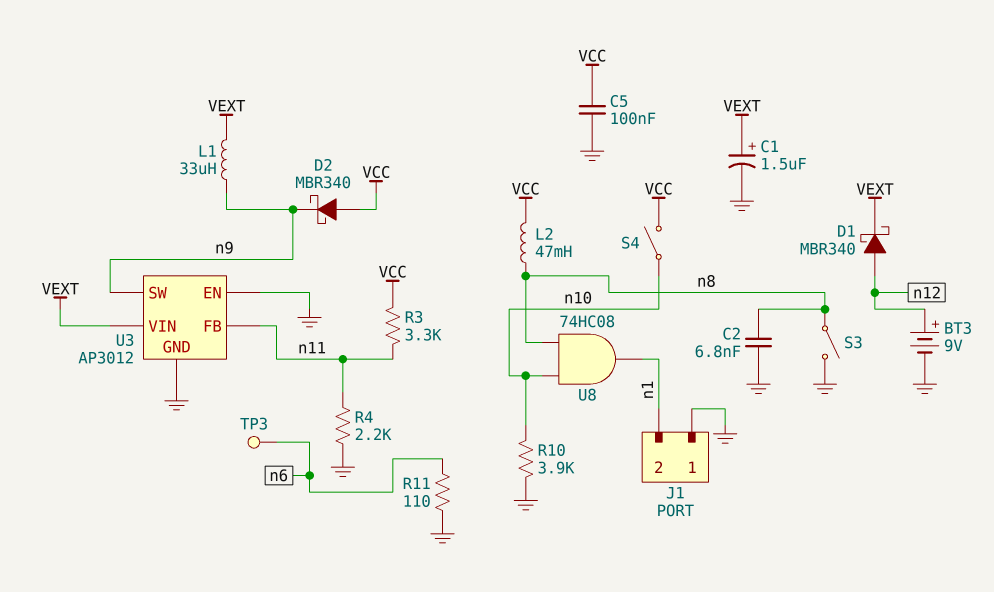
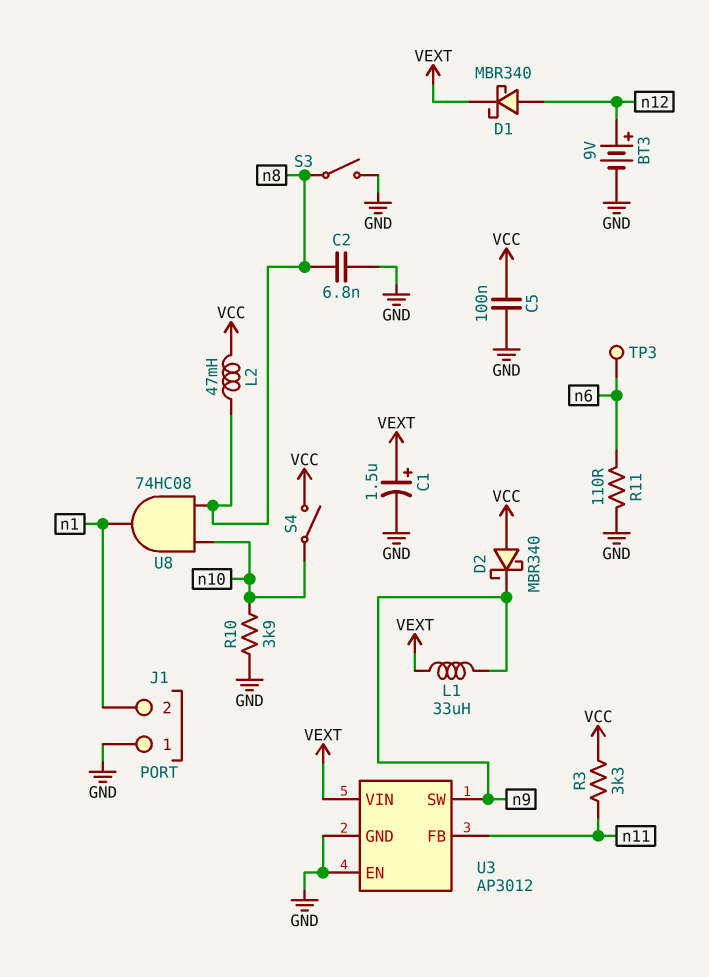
R4: 2.2k (GND, n11) -> none

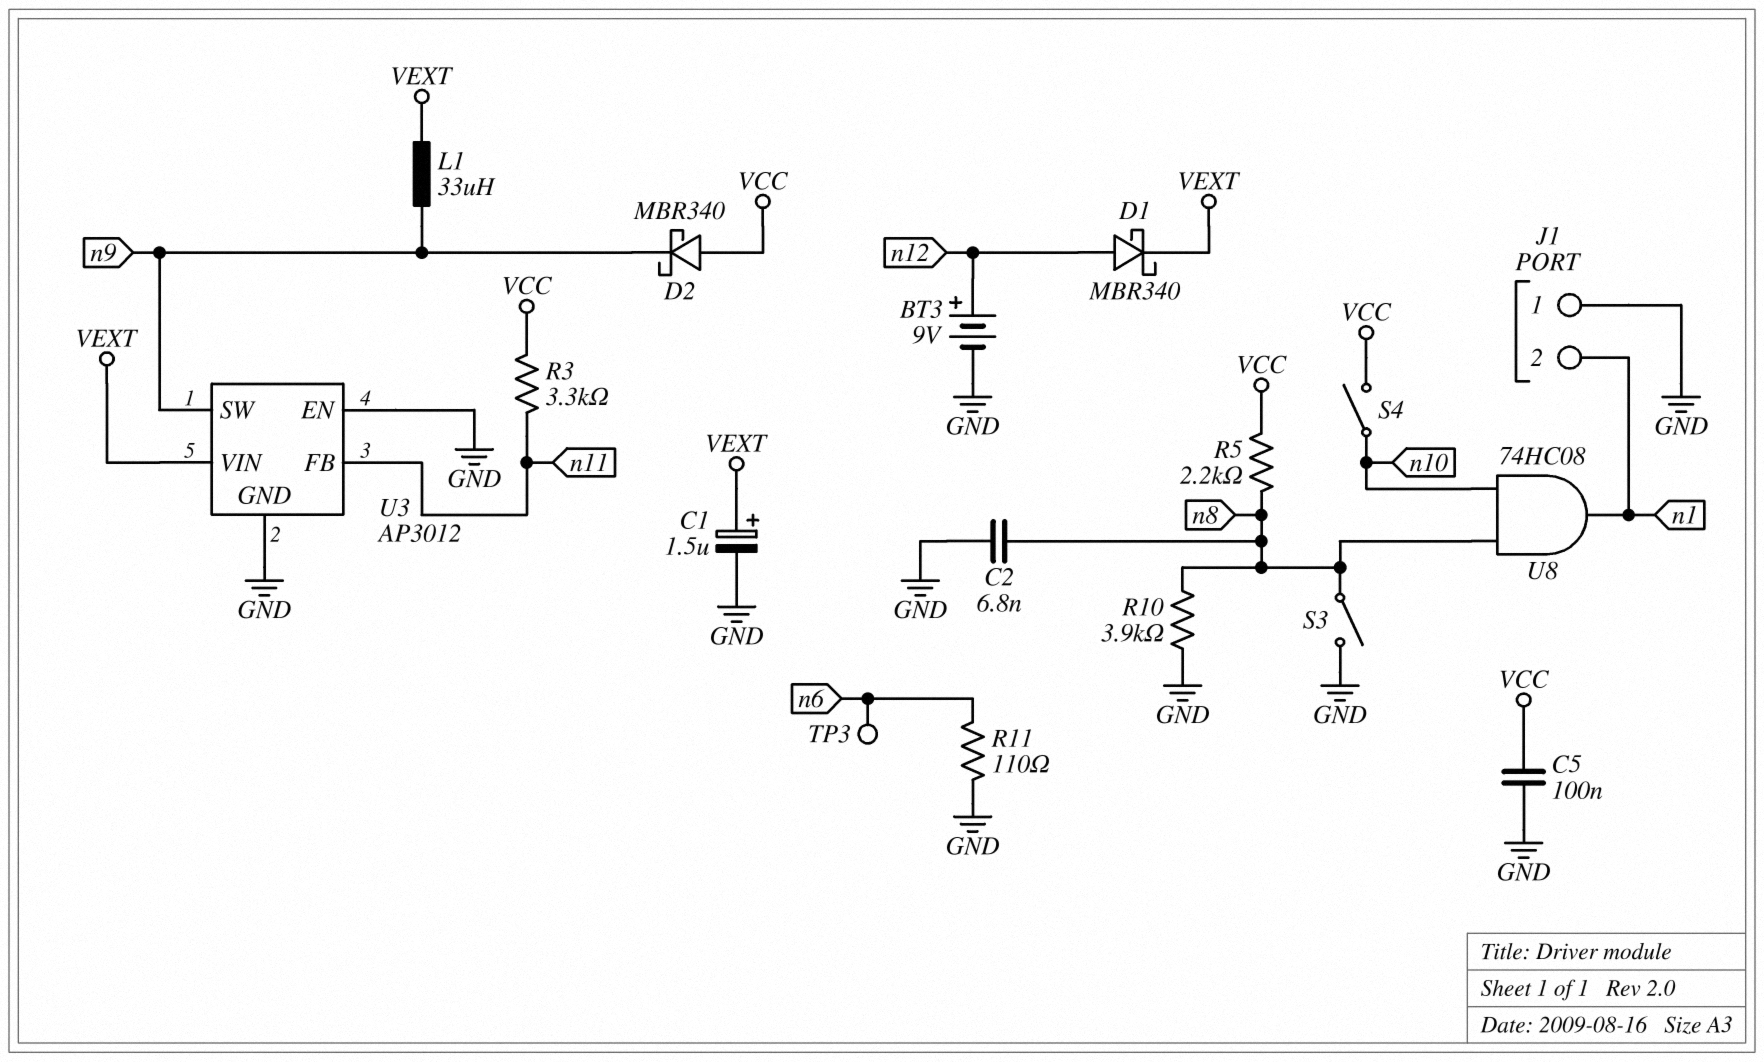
L2: 47mH (VCC, n8) -> none
R5: none -> 2.2k (VCC, n8)
R10: 3.9k (GND, n10) -> 3.9k (GND, n8)

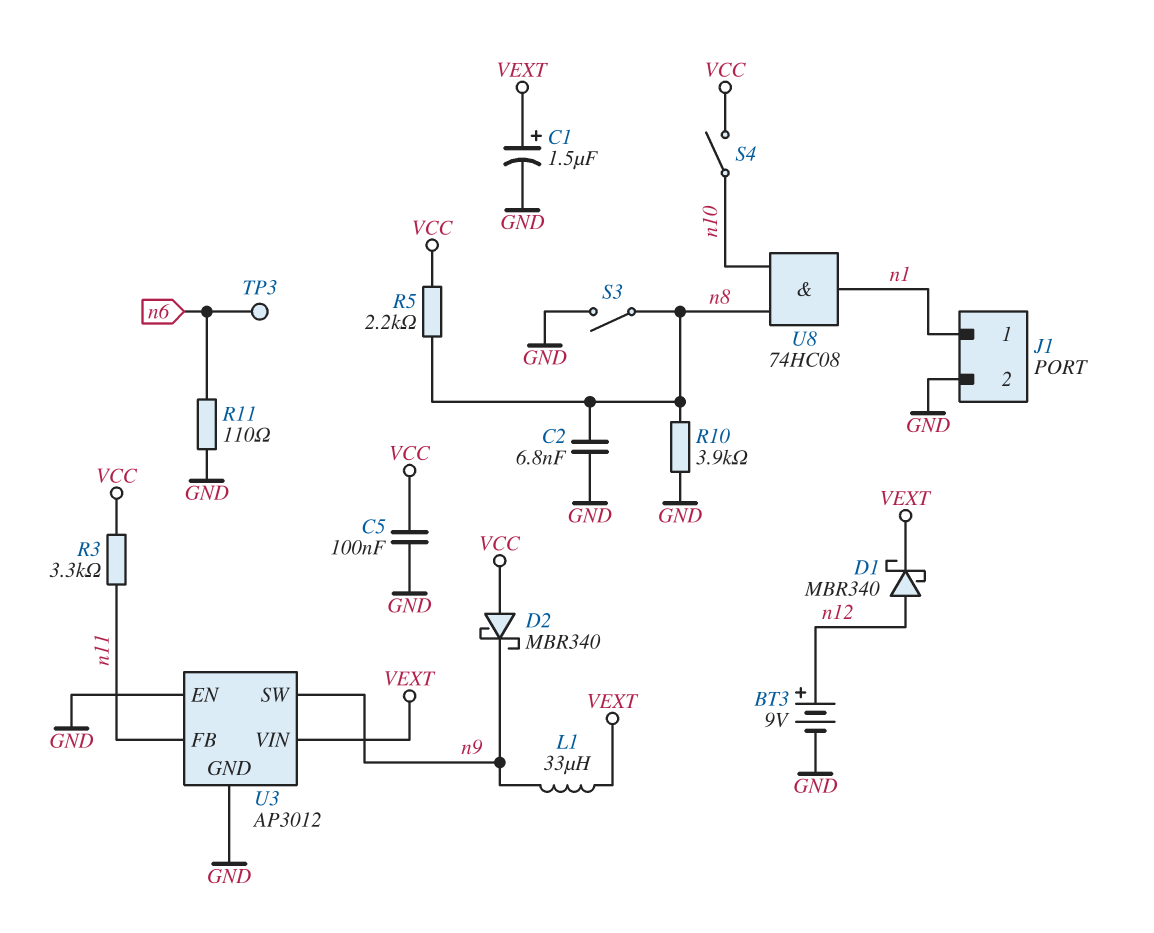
J1 pin 1: GND -> n1
J1 pin 2: n1 -> GND

